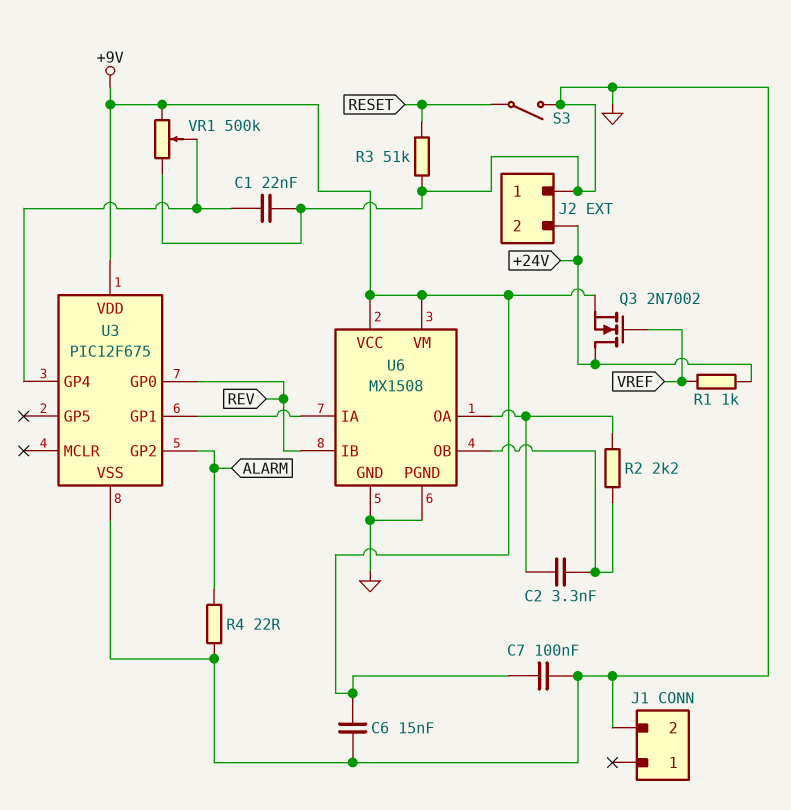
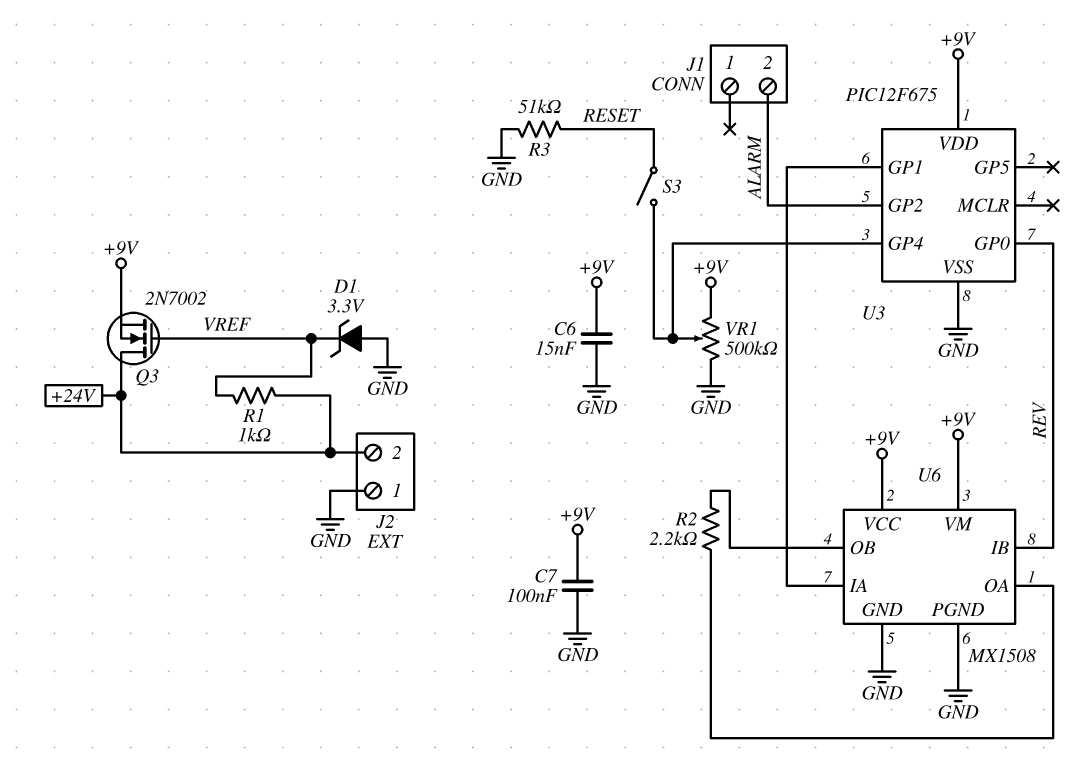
C1: 22nF (GND, U3/GP4) -> none
C2: 3.3nF (U6/OA, U6/OB) -> none
D1: none -> zener 3.3V (A GND, K VREF)
J1 pin 2: GND -> ALARM
R4: 22 (ALARM, GND) -> none
S3: switch (GND, RESET) -> switch (RESET, U3/GP4)

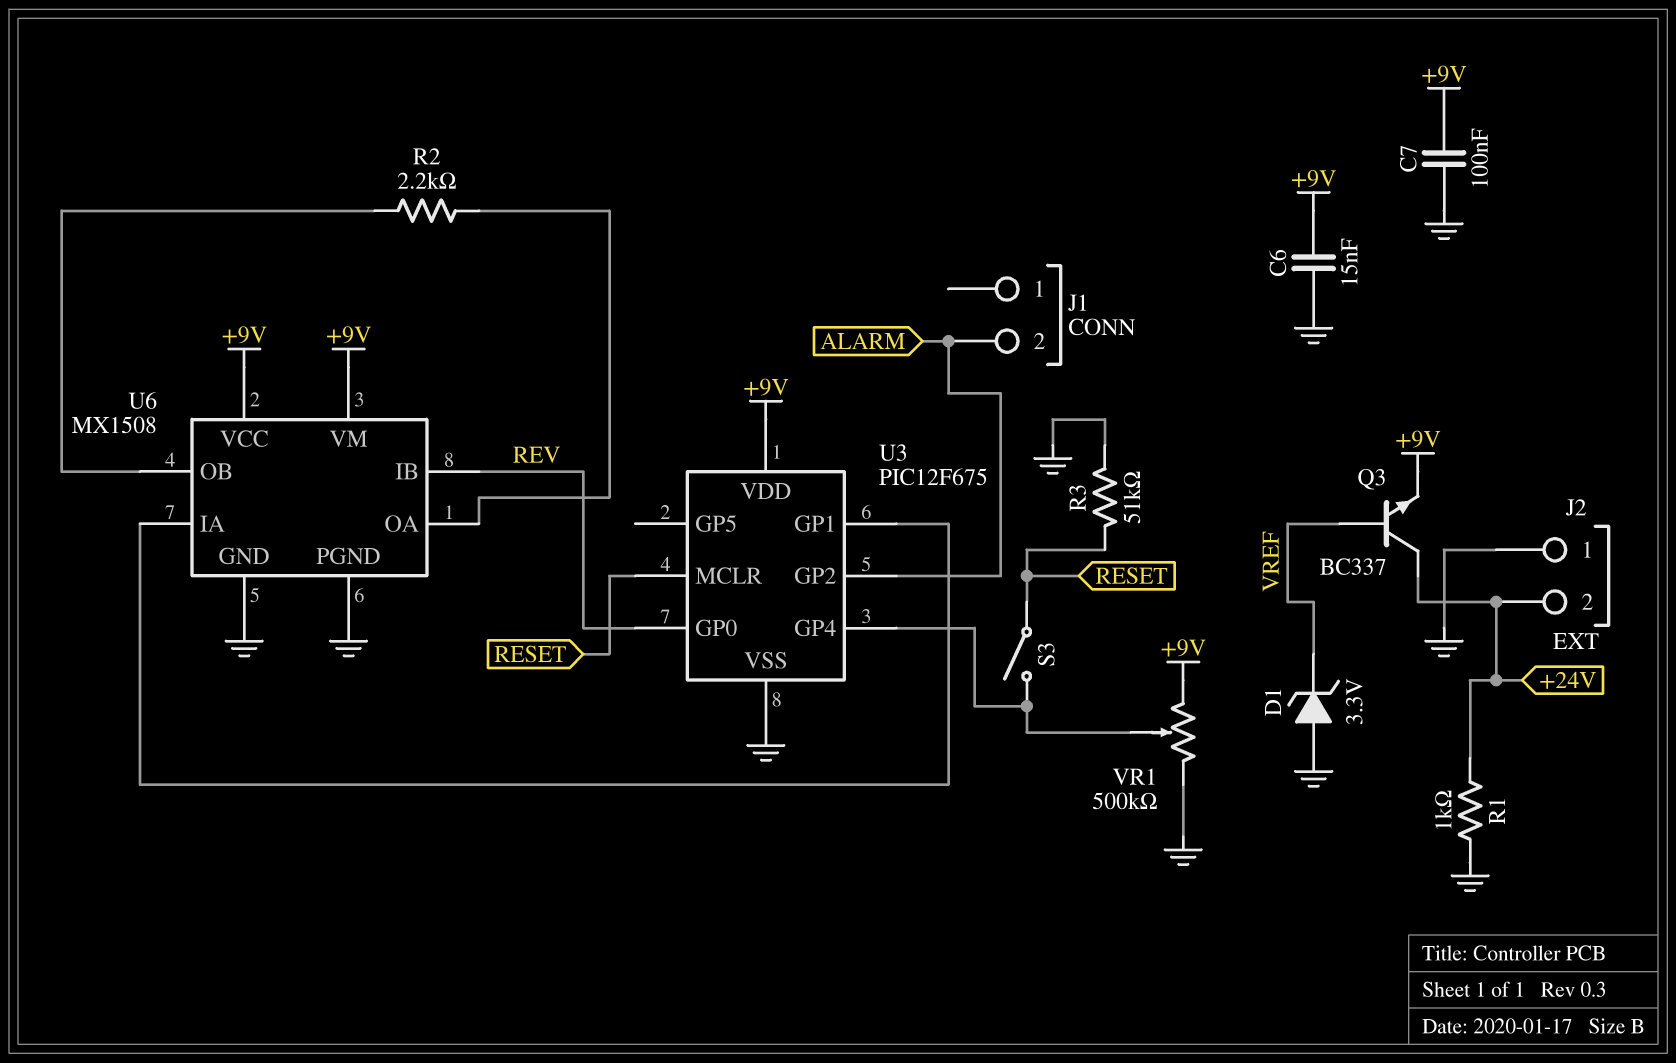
Q3: NMOS 2N7002 (G VREF, D +24V, S +9V) -> NPN BC337 (B VREF, C +24V, E +9V)
R1: 1k (+24V, VREF) -> 1k (+24V, GND)
U3 pin MCLR: none -> RESET

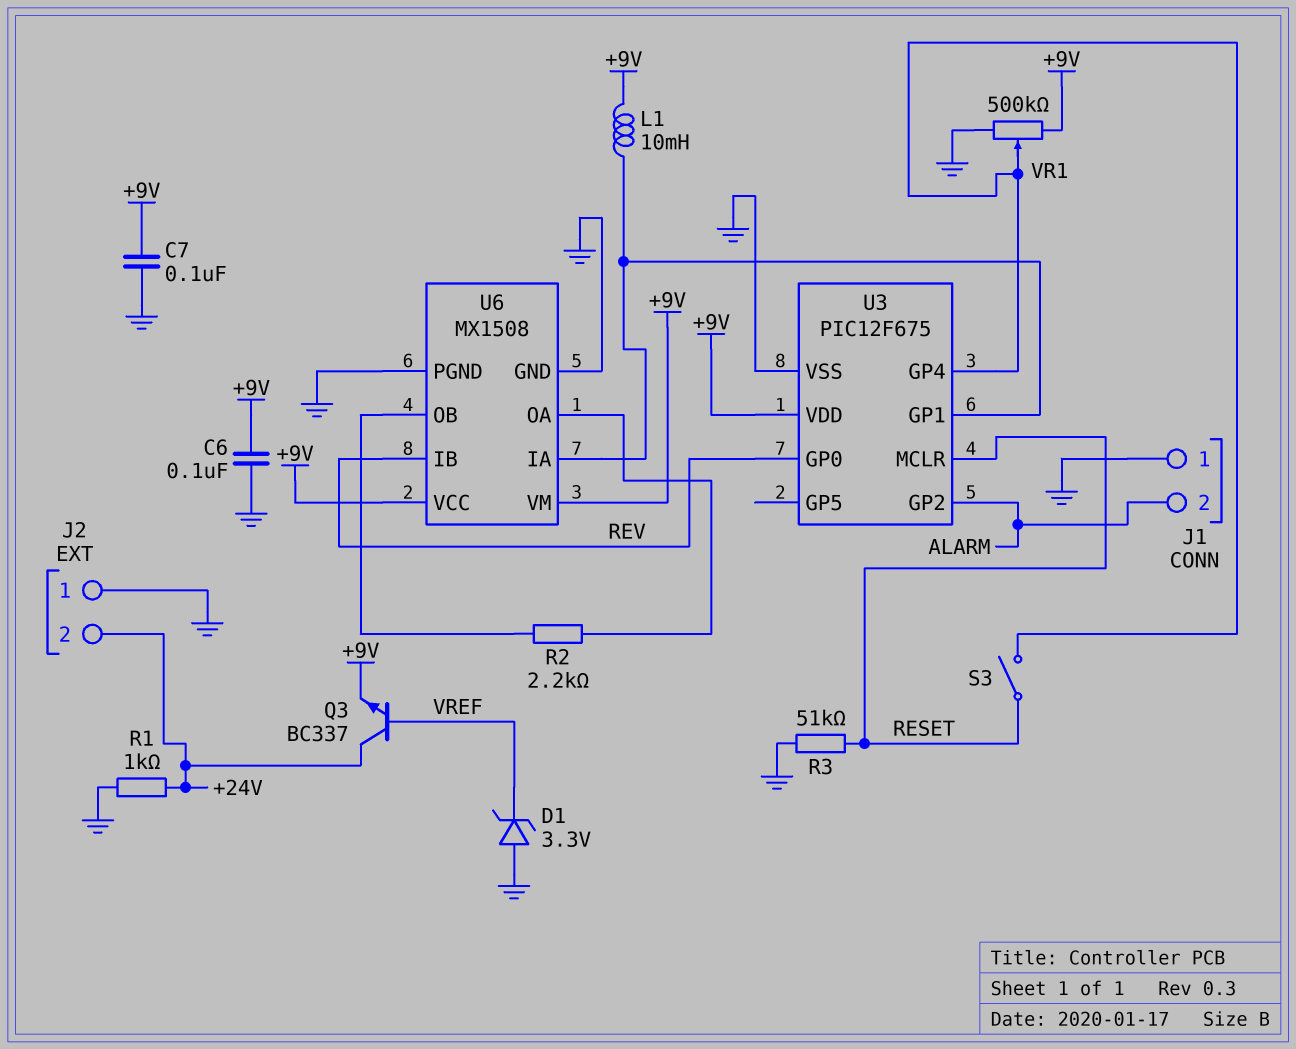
C6: 15nF (+9V, GND) -> 100nF (+9V, GND)
J1 pin 1: none -> GND
L1: none -> 10mH (+9V, U3/GP1)

